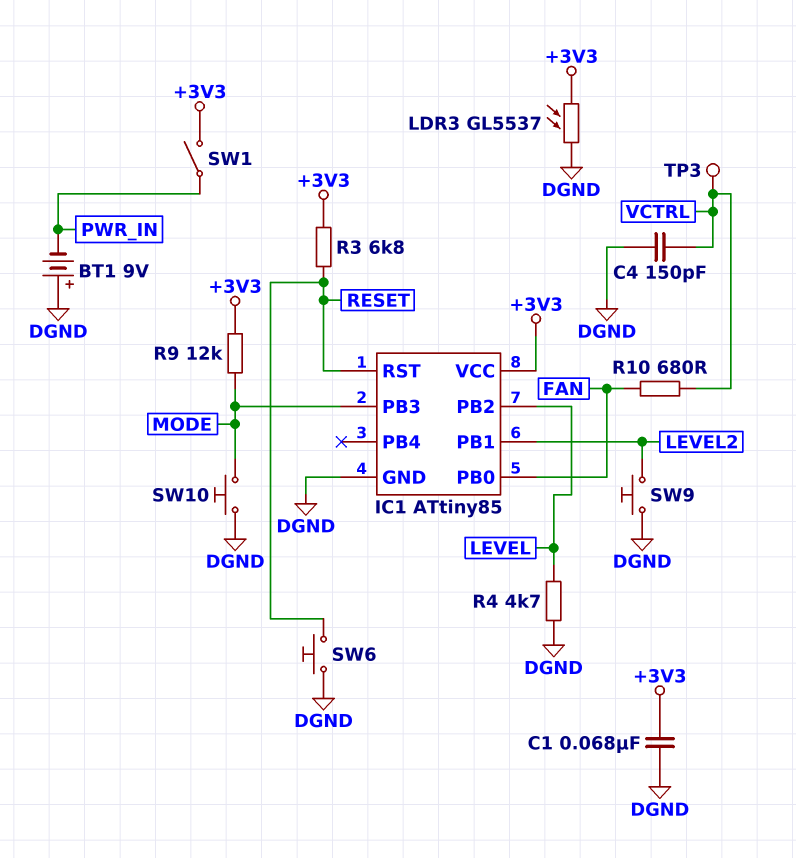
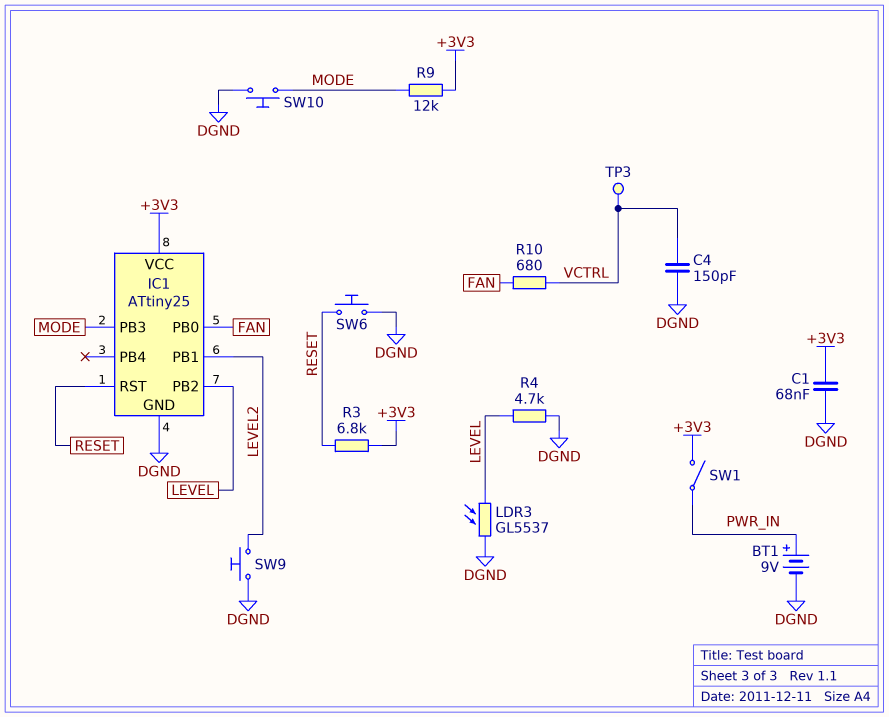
BT1: 9V (plus DGND, minus PWR_IN) -> 9V (plus PWR_IN, minus DGND)
IC1: ATtiny85 -> ATtiny25
LDR3: GL5537 (+3V3, DGND) -> GL5537 (DGND, LEVEL)

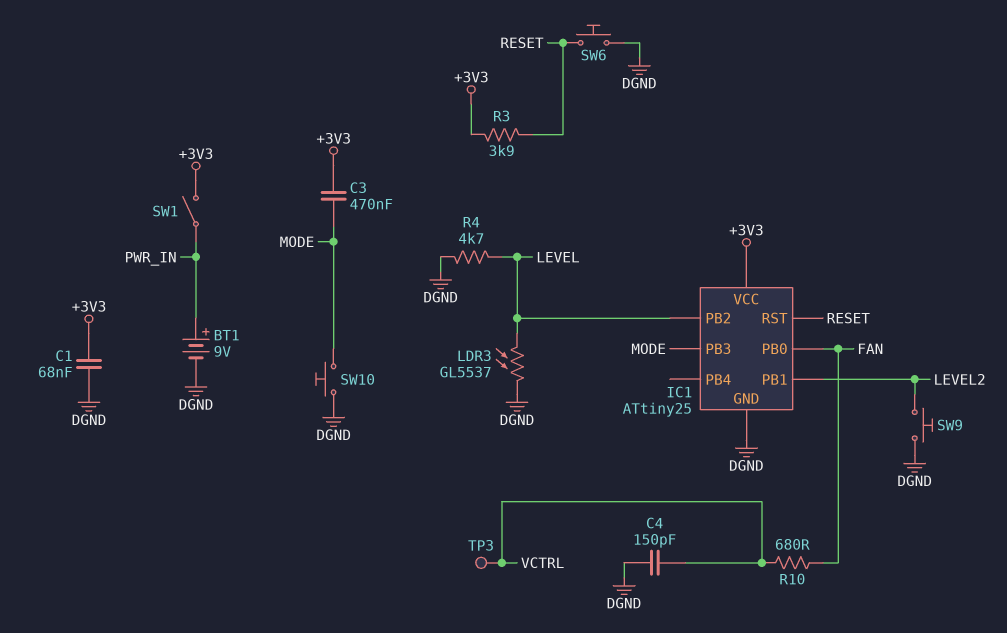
C3: none -> 470nF (+3V3, MODE)
R3: 6.8k (+3V3, RESET) -> 3.9k (+3V3, RESET)
R9: 12k (+3V3, MODE) -> none

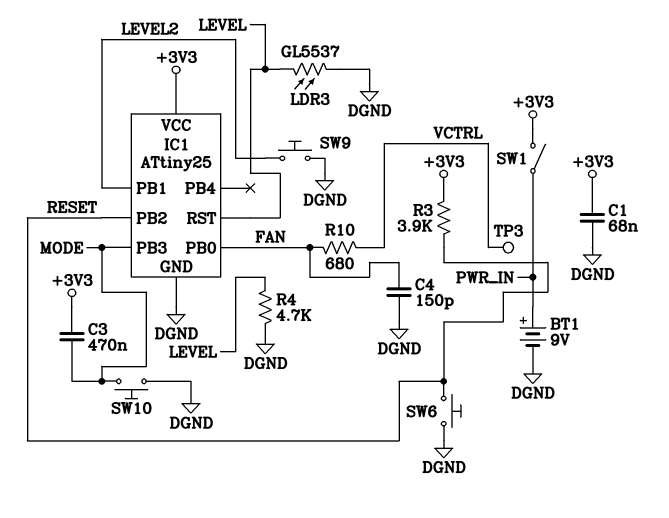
C4: 150pF (DGND, VCTRL) -> 150pF (DGND, FAN)
IC1 pin PB2: LEVEL -> RESET
IC1 pin RST: RESET -> LEVEL

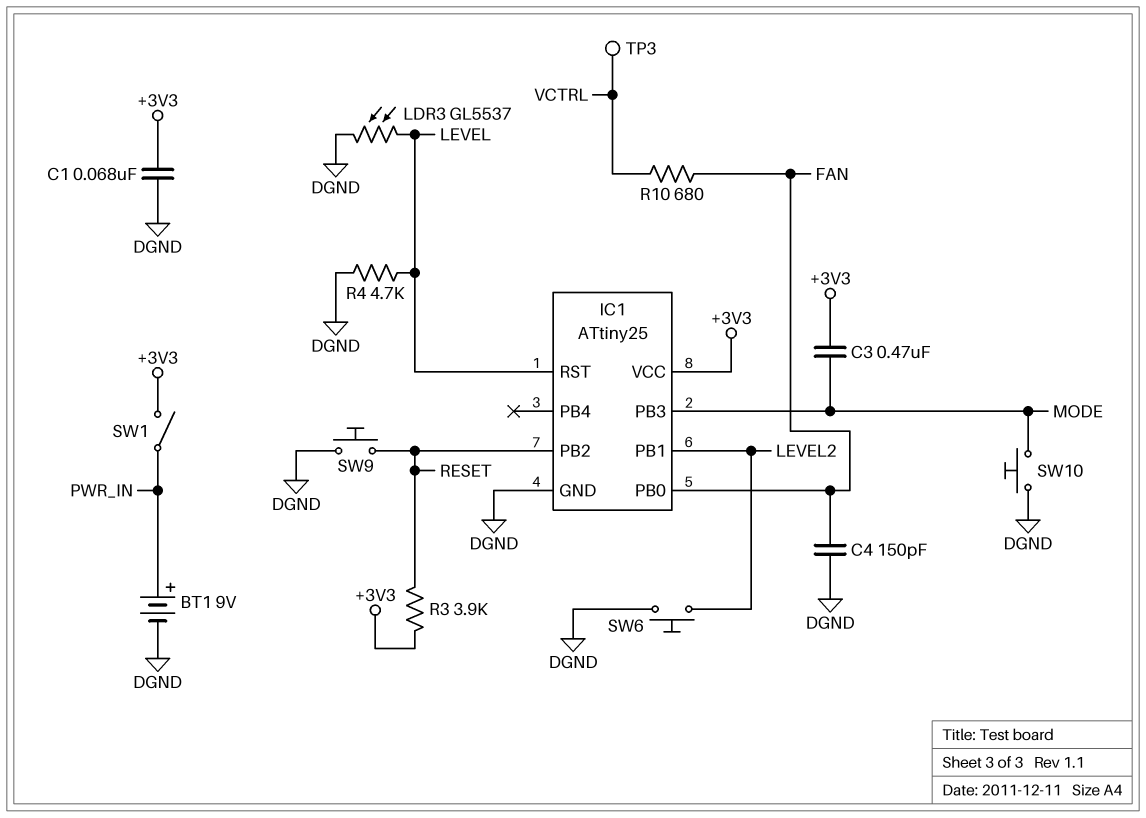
SW6: button (DGND, RESET) -> button (DGND, LEVEL2)
SW9: button (DGND, LEVEL2) -> button (DGND, RESET)

